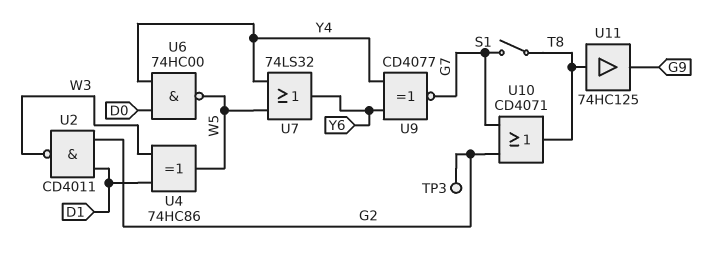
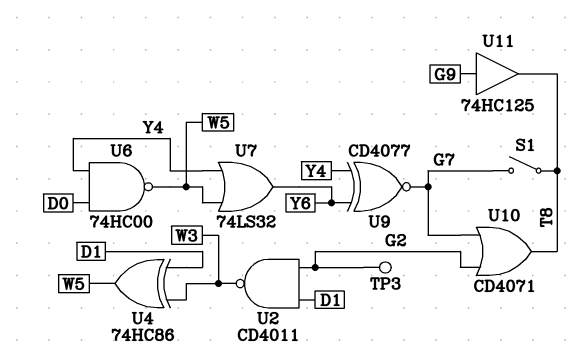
U11: buffer 74HC125 (in T8, out G9) -> buffer 74HC125 (in G9, out T8)

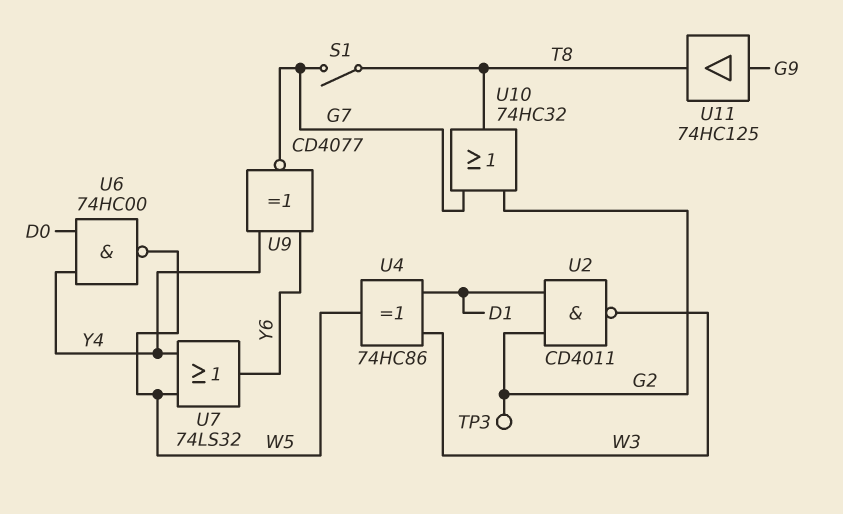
U10: OR CD4071 (in G2, in G7, out T8) -> OR 74HC32 (in G2, in G7, out T8)

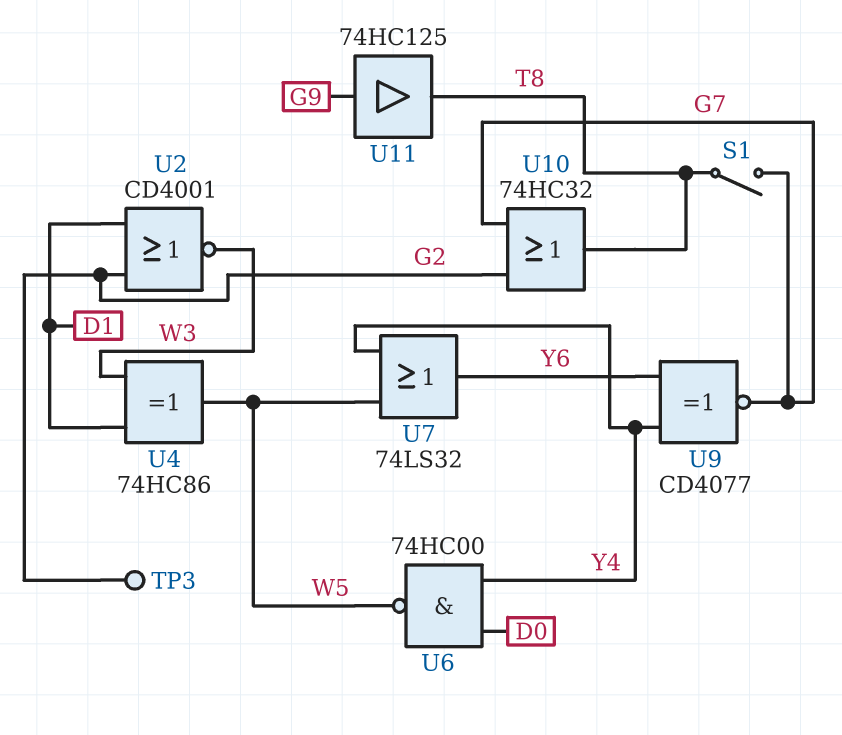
U2: NAND CD4011 (in D1, in G2, out W3) -> NOR CD4001 (in D1, in G2, out W3)

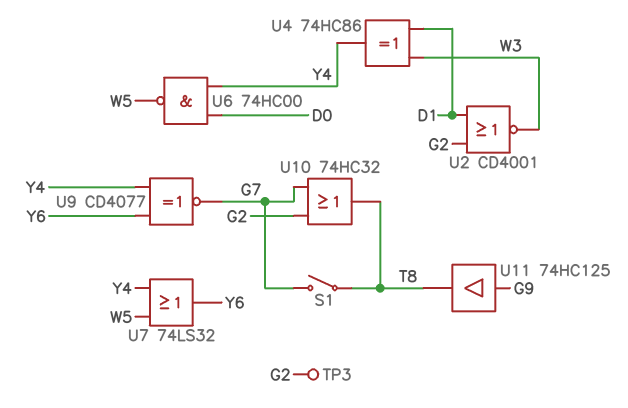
U4: XOR 74HC86 (in D1, in W3, out W5) -> XOR 74HC86 (in D1, in W3, out Y4)

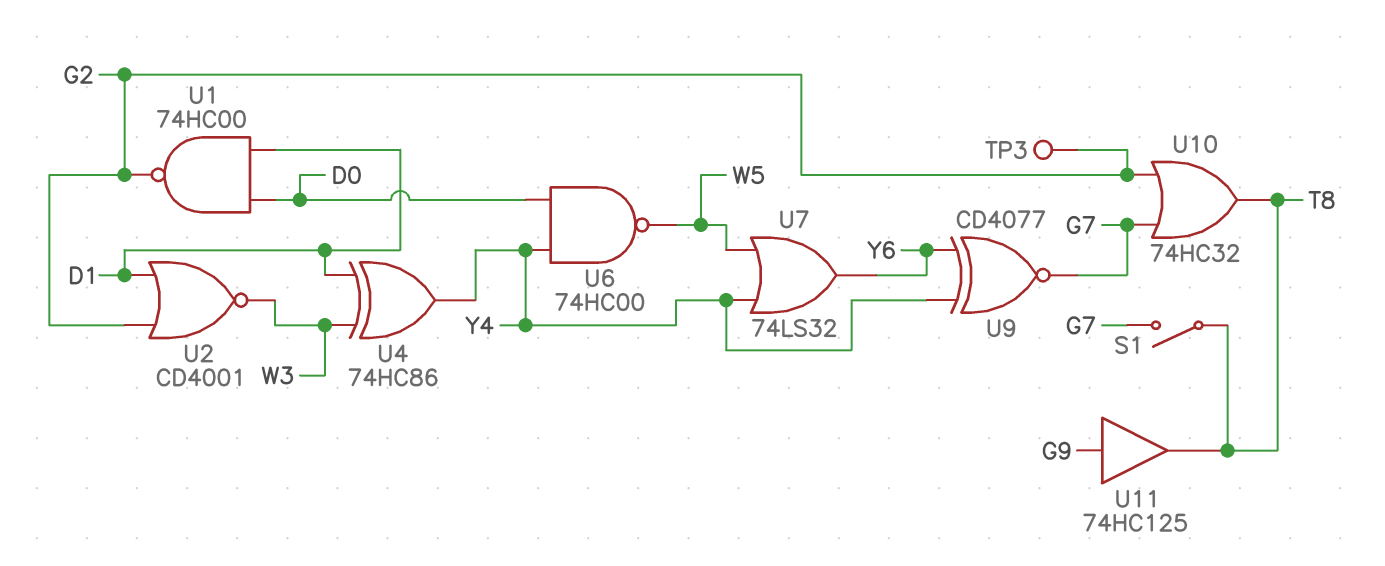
U1: none -> NAND 74HC00 (in D0, in D1, out G2)

